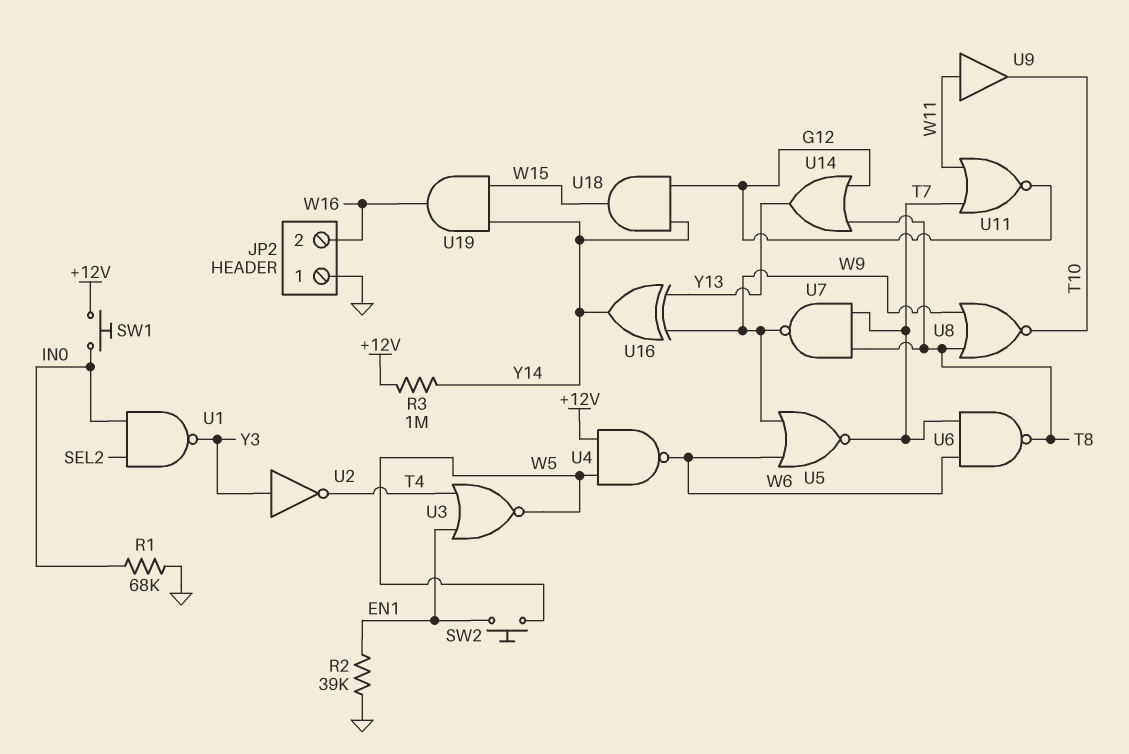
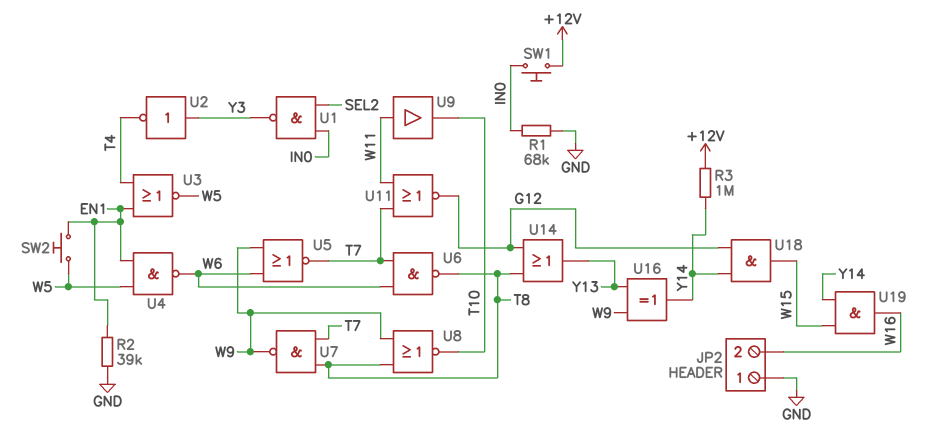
U4: NAND (in +12V, in W5, out W6) -> NAND (in EN1, in W5, out W6)

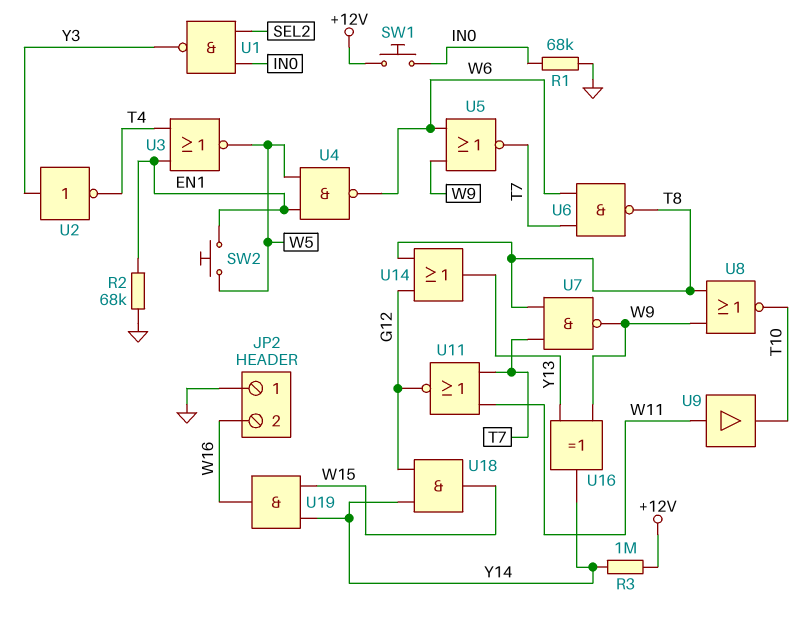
R2: 39k (EN1, GND) -> 68k (EN1, GND)

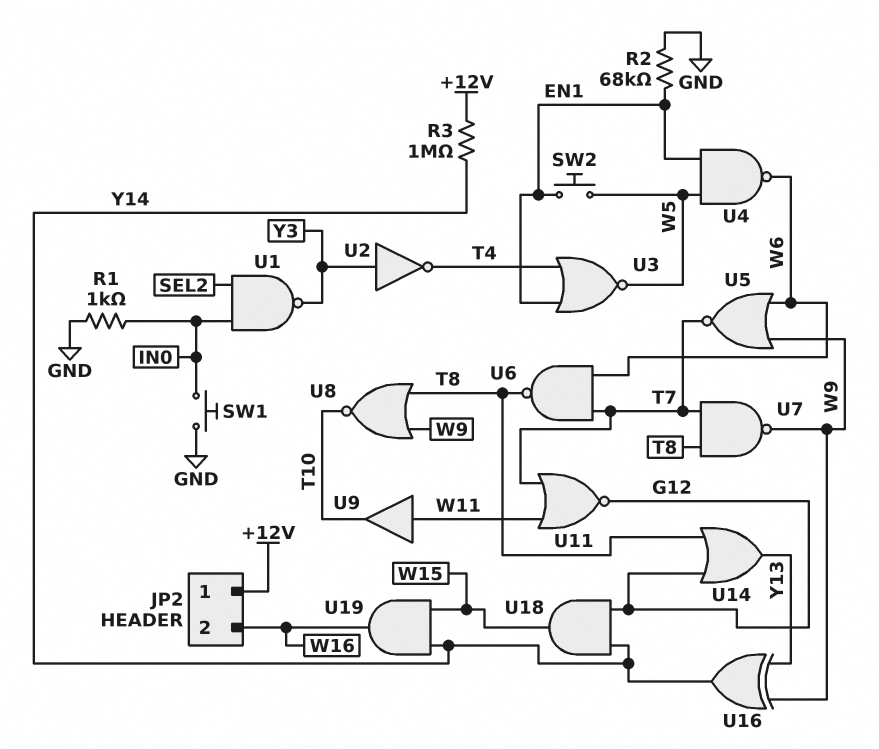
JP2 pin 1: GND -> +12V
R1: 68k (GND, IN0) -> 1k (GND, IN0)
SW1: button (+12V, IN0) -> button (GND, IN0)

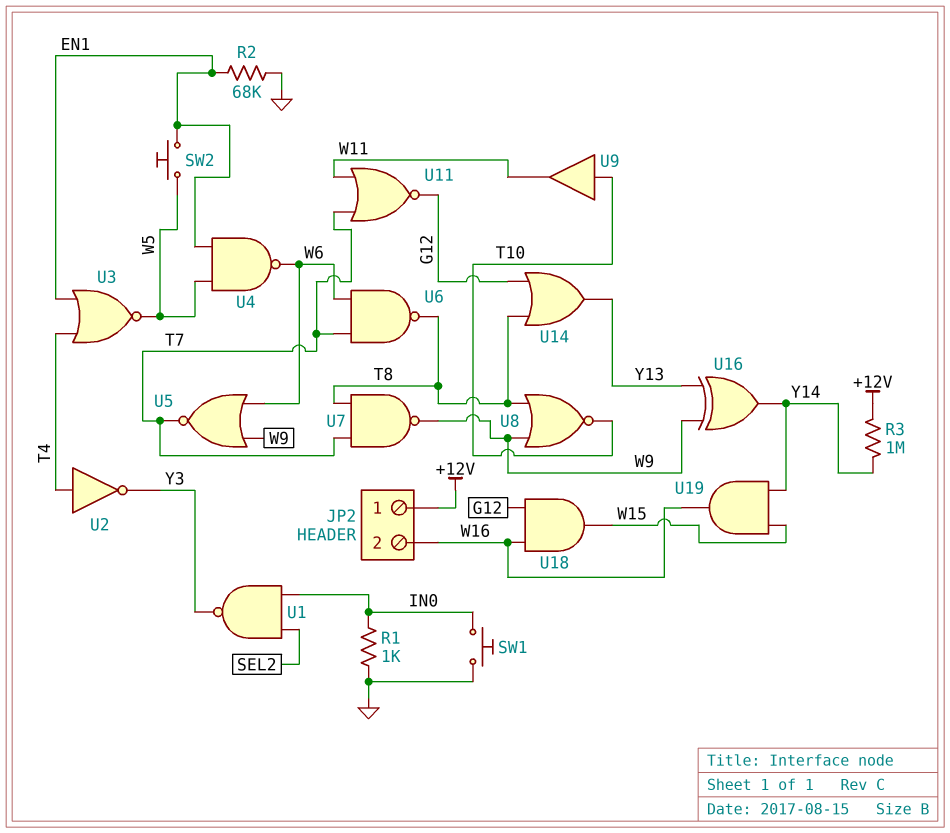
U2: NOT (in Y3, out T4) -> NOT (in T4, out Y3)
U9: buffer (in W11, out T10) -> buffer (in T10, out W11)
U18: AND (in G12, in Y14, out W15) -> AND (in G12, in W16, out W15)

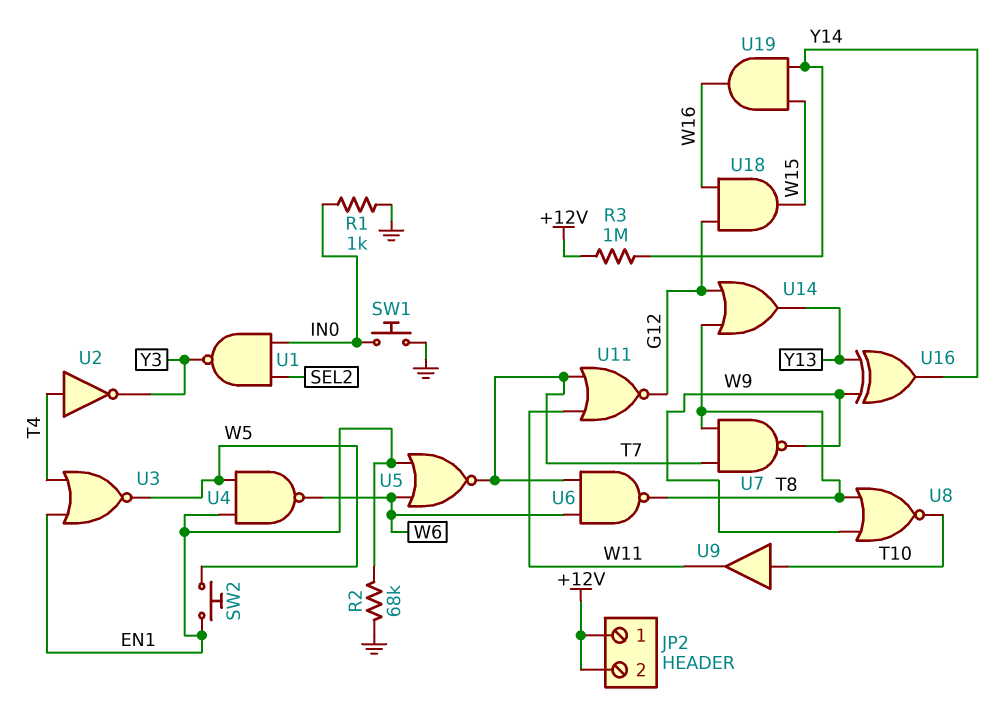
JP2 pin 2: W16 -> +12V
U5: NOR (in W6, in W9, out T7) -> NOR (in EN1, in W6, out T7)

